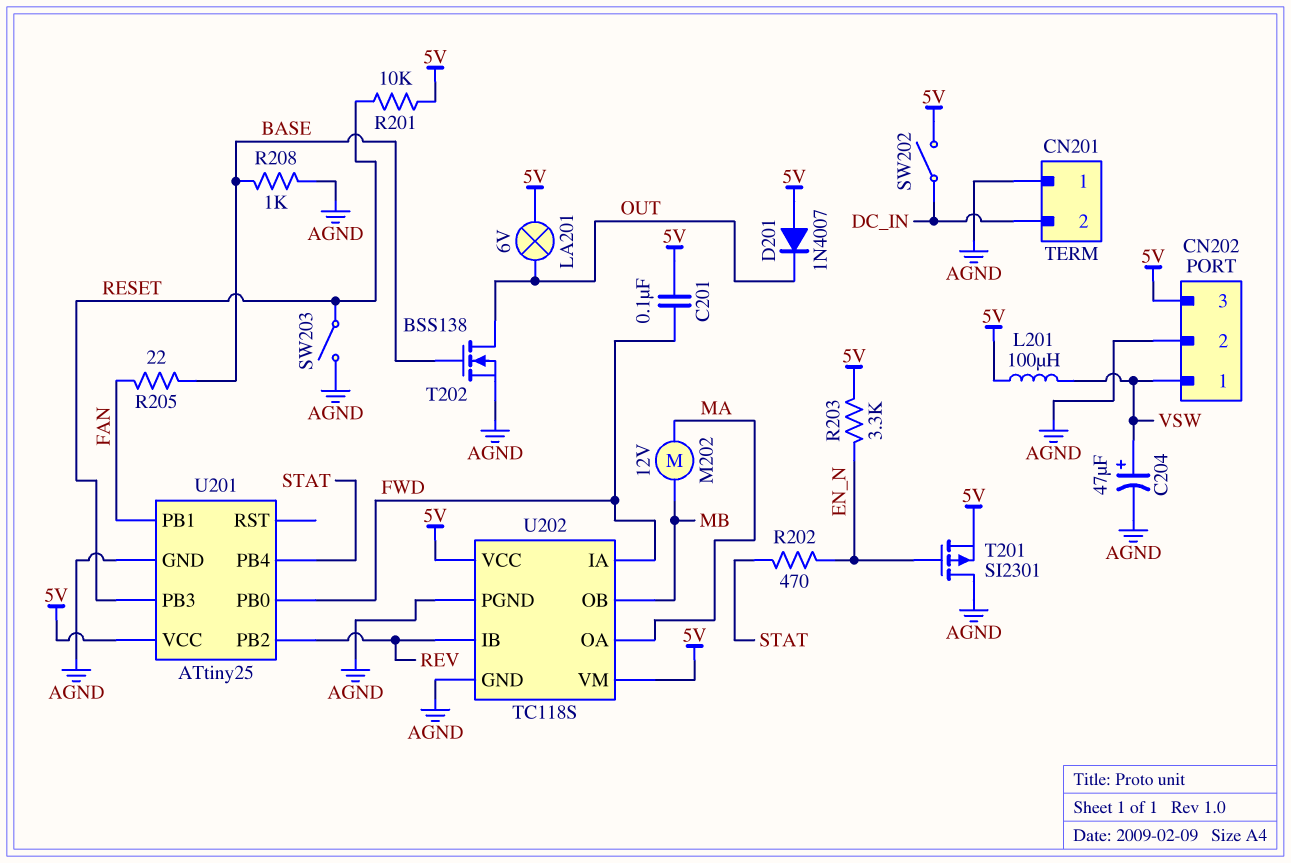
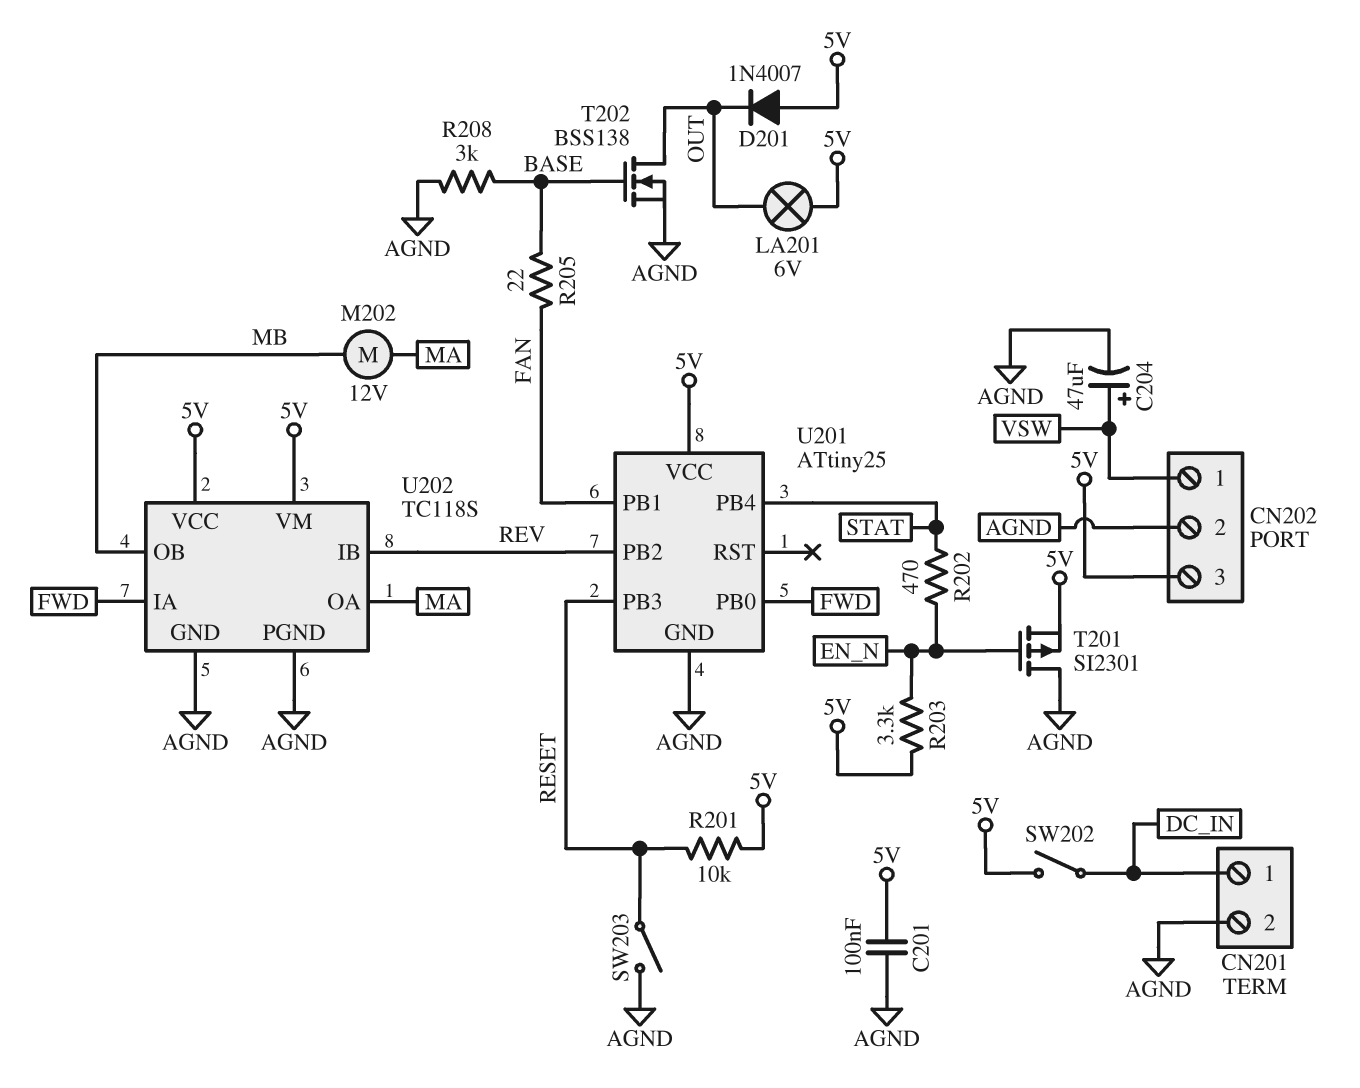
C201: 100nF (5V, FWD) -> 100nF (5V, AGND)
CN201 pin 1: AGND -> DC_IN
CN201 pin 2: DC_IN -> AGND
L201: 100uH (5V, VSW) -> none
R208: 1k (AGND, BASE) -> 3k (AGND, BASE)

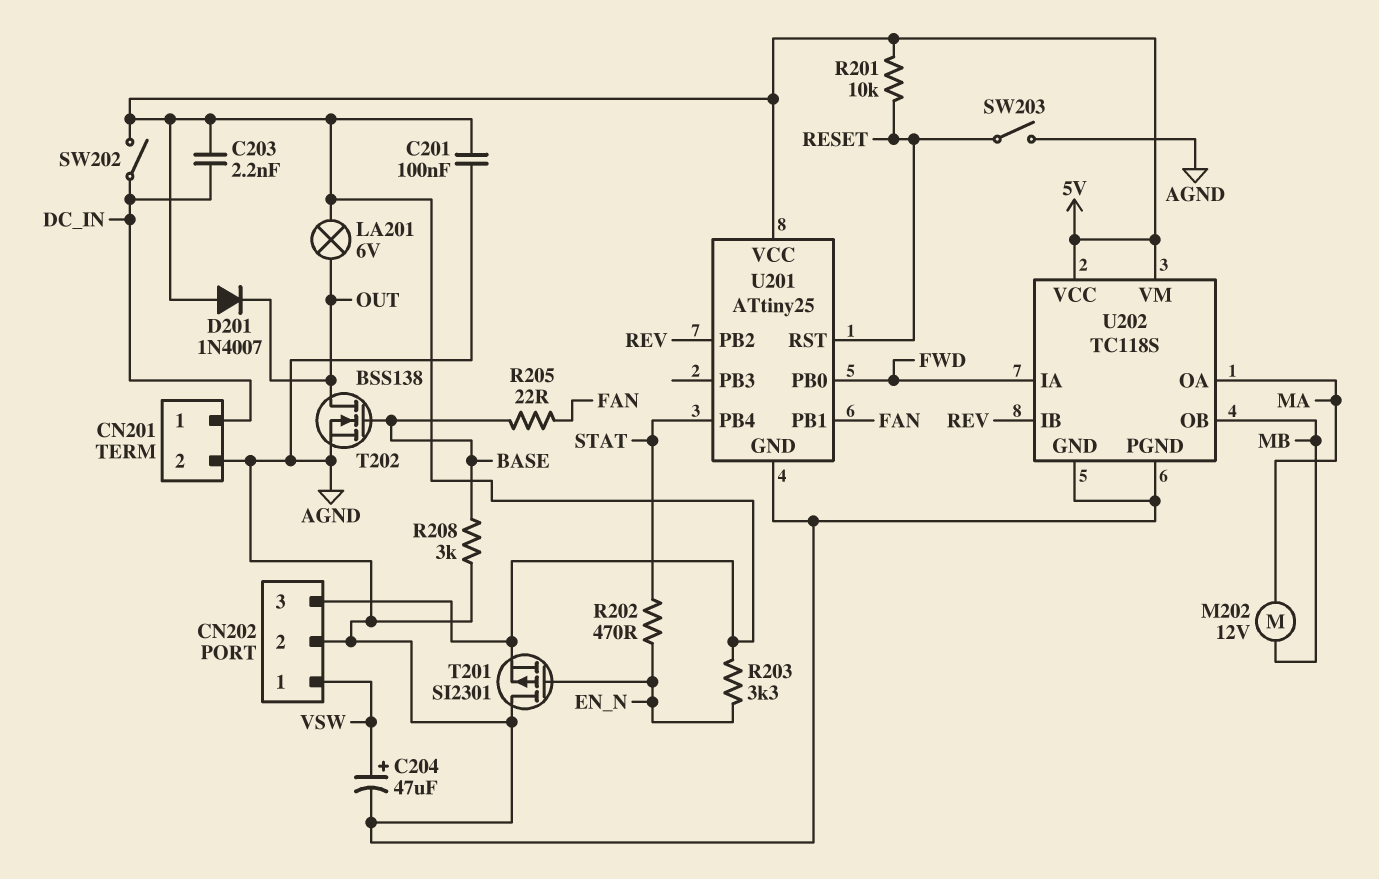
C203: none -> 2.2nF (5V, DC_IN)
U201 pin PB3: RESET -> none
U201 pin RST: none -> RESET

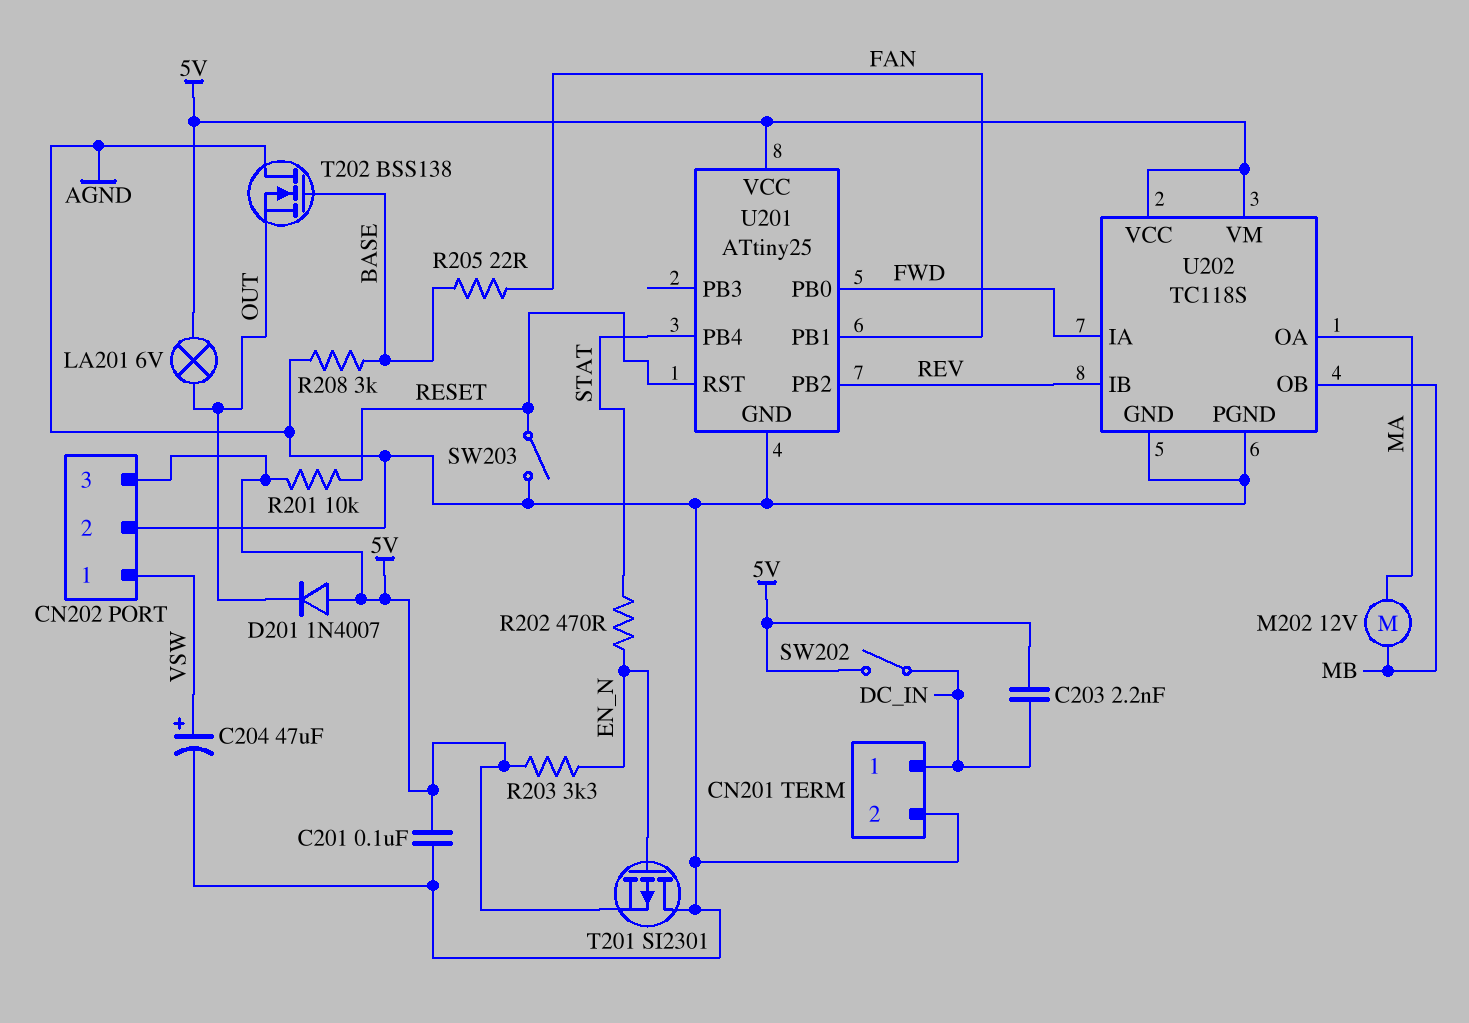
T202: NMOS BSS138 (G BASE, D OUT, S AGND) -> NMOS BSS138 (G BASE, D AGND, S OUT)

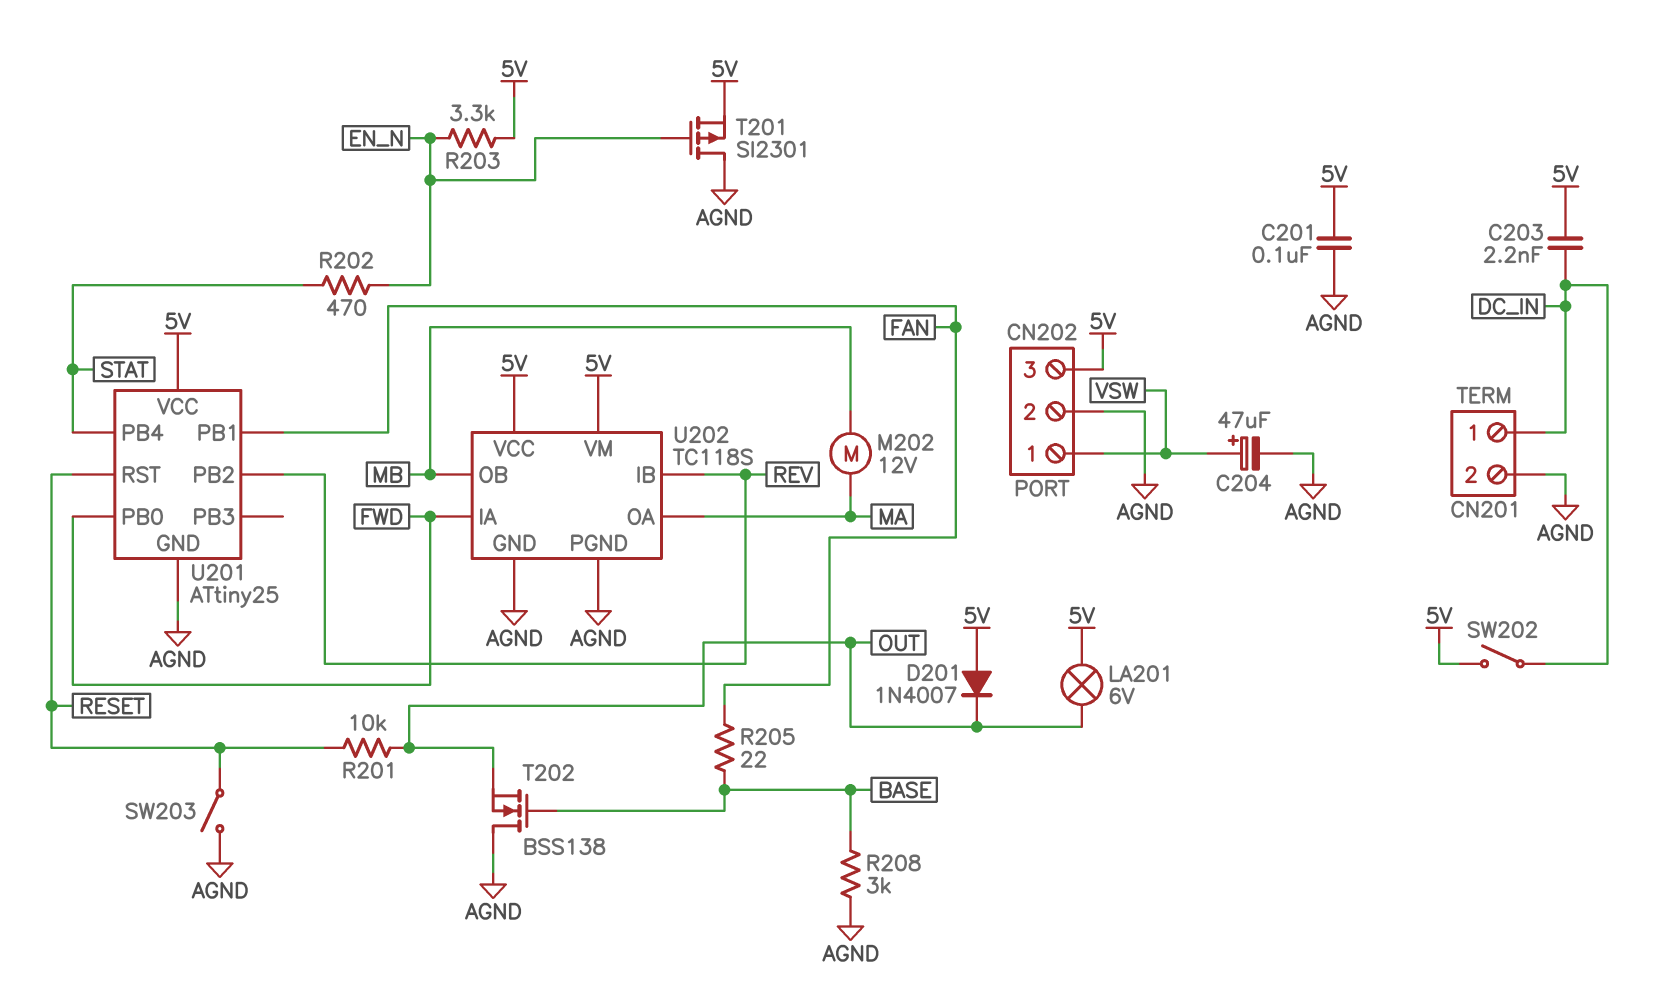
R201: 10k (5V, RESET) -> 10k (OUT, RESET)

